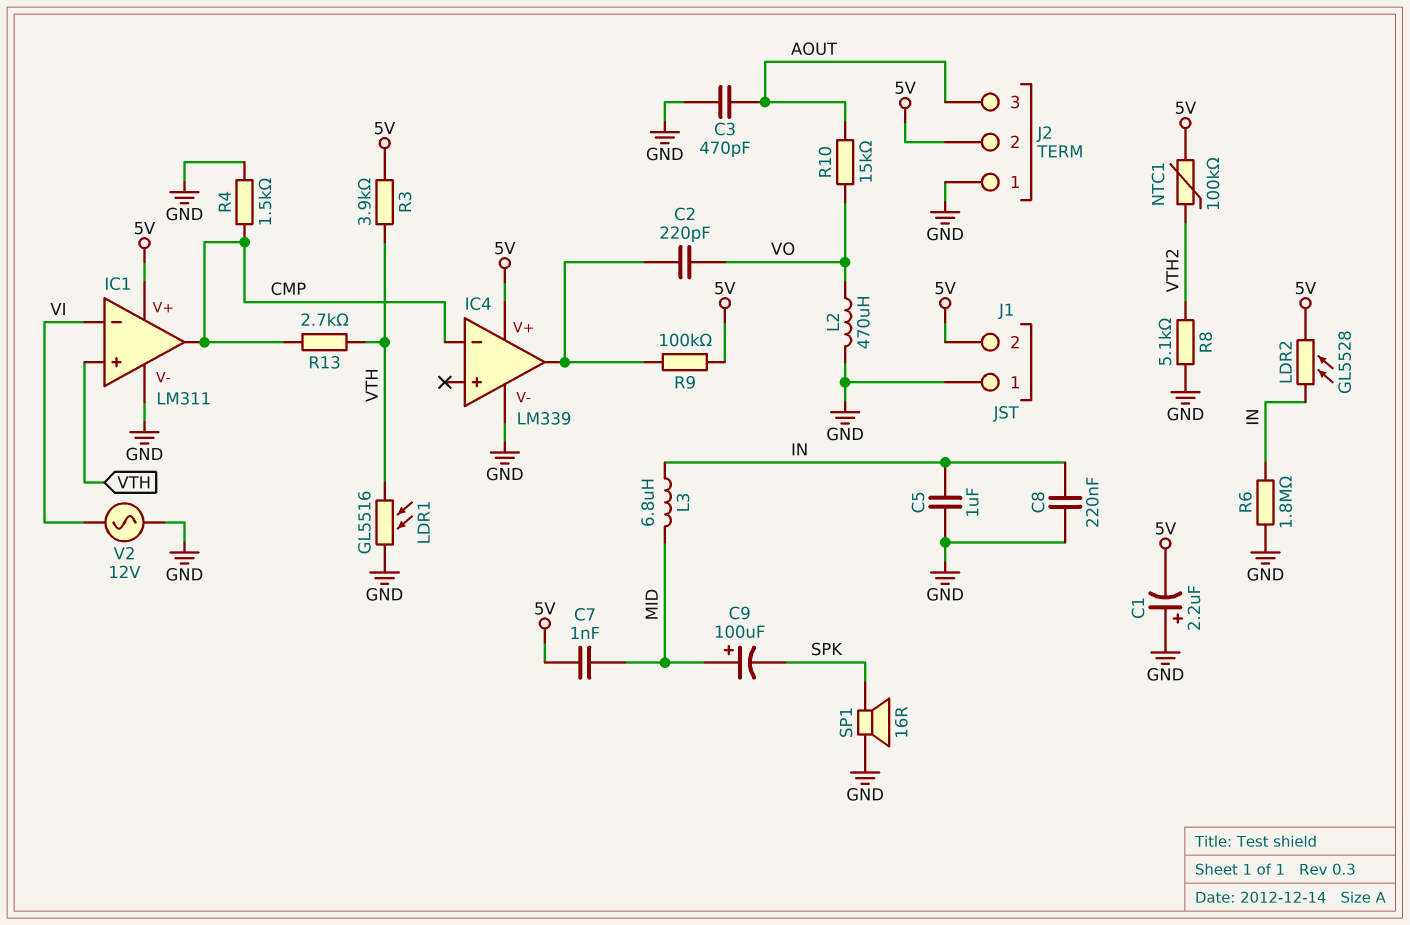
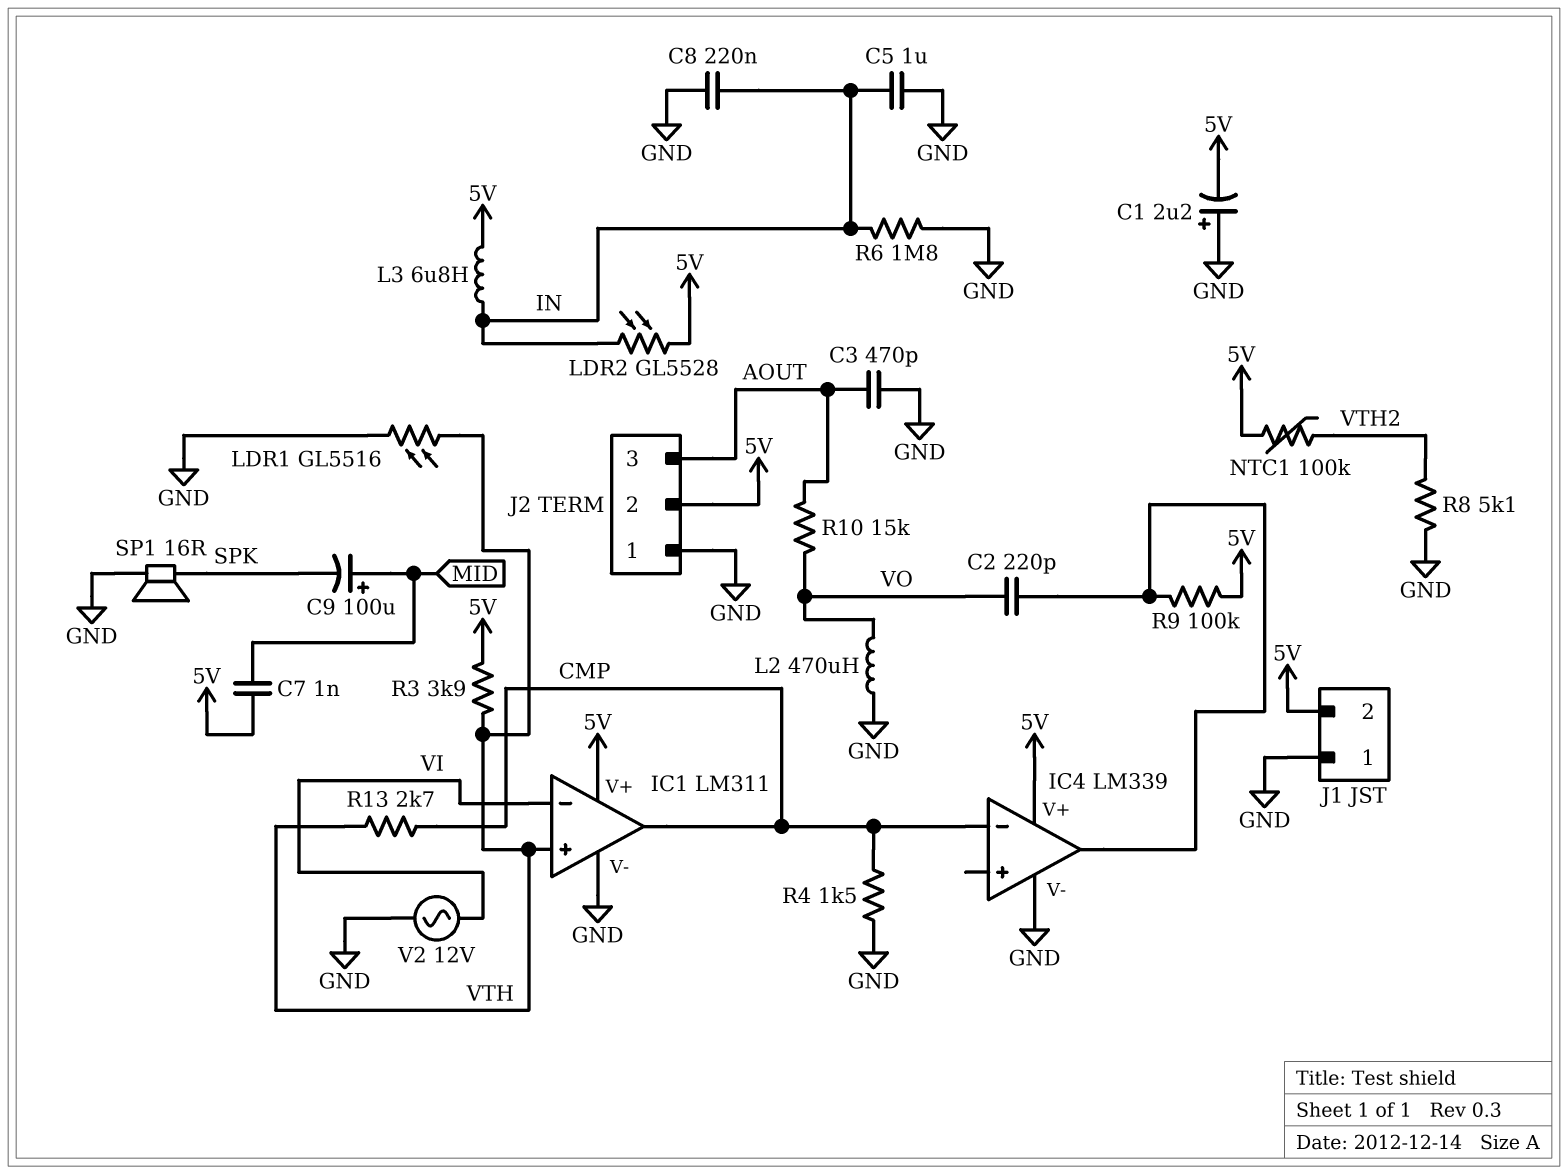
L3: 6.8uH (IN, MID) -> 6.8uH (5V, IN)

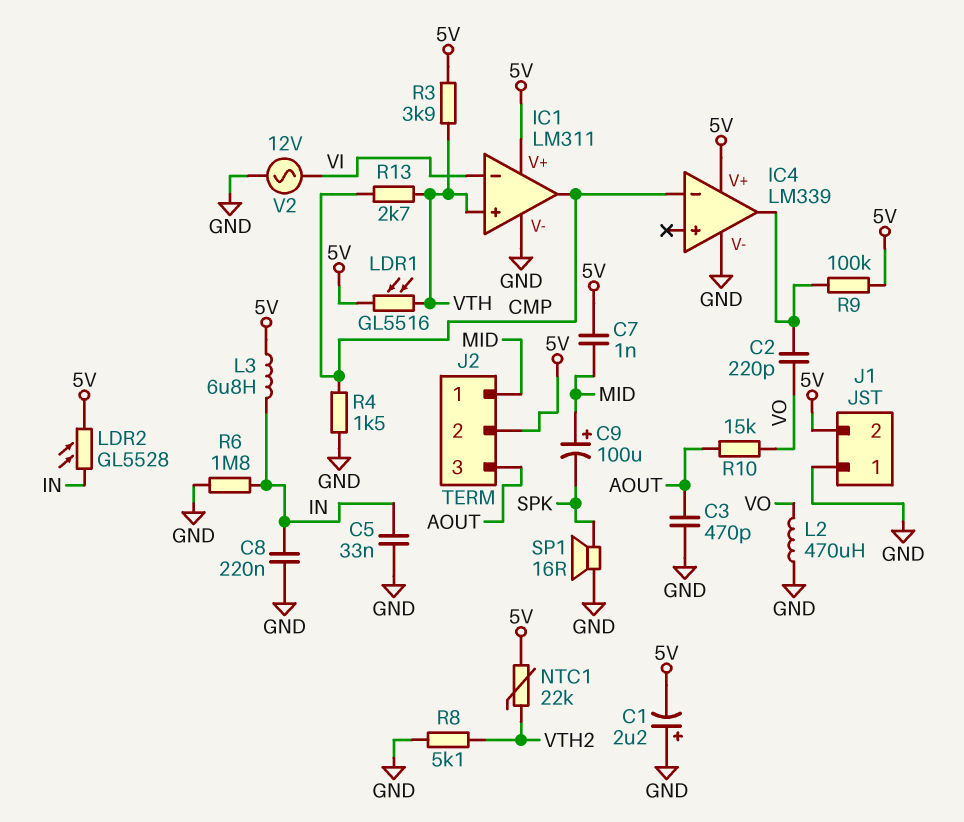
C5: 1uF (GND, IN) -> 33nF (GND, IN)
J2 pin 1: GND -> MID
LDR1: GL5516 (GND, VTH) -> GL5516 (5V, VTH)
NTC1: 100k (5V, VTH2) -> 22k (5V, VTH2)

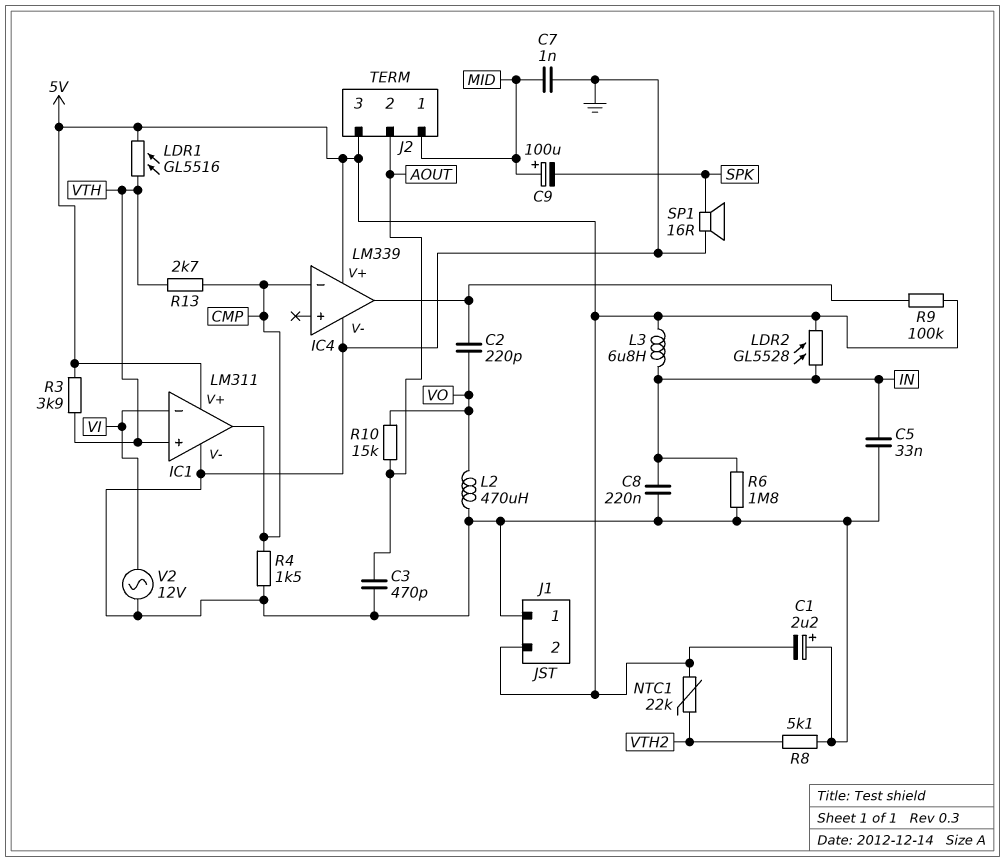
C7: 1nF (5V, MID) -> 1nF (GND, MID)
J2 pin 2: 5V -> AOUT
J2 pin 3: AOUT -> 5V

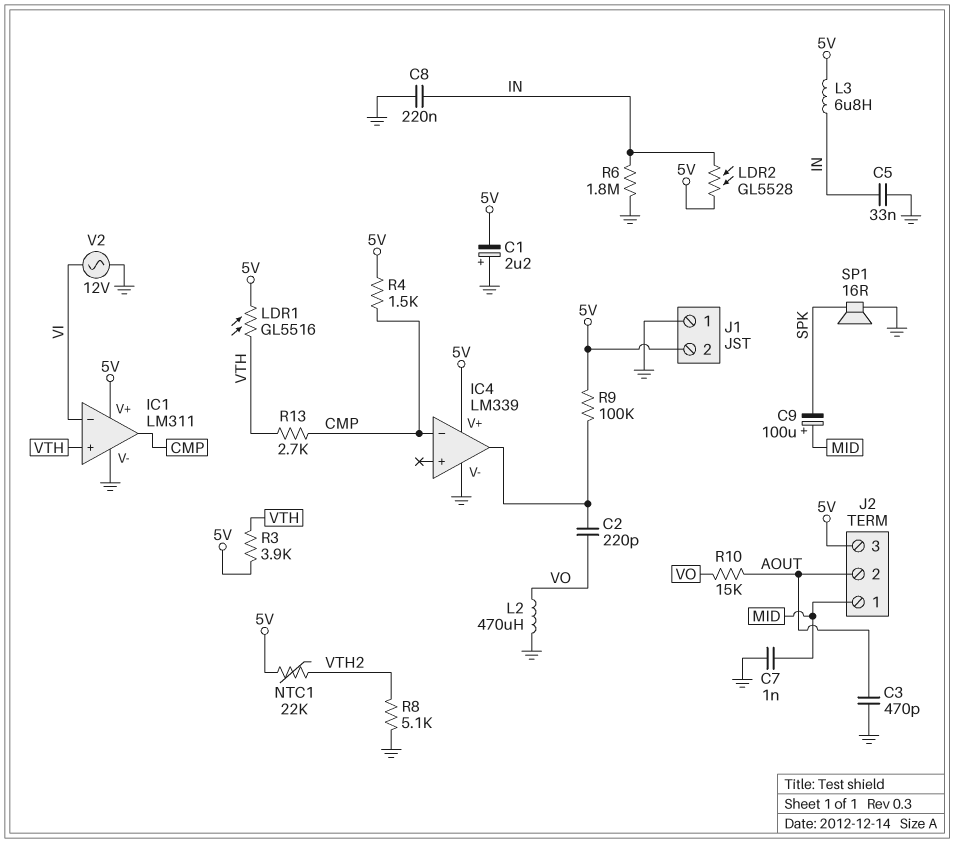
R4: 1.5k (CMP, GND) -> 1.5k (5V, CMP)

